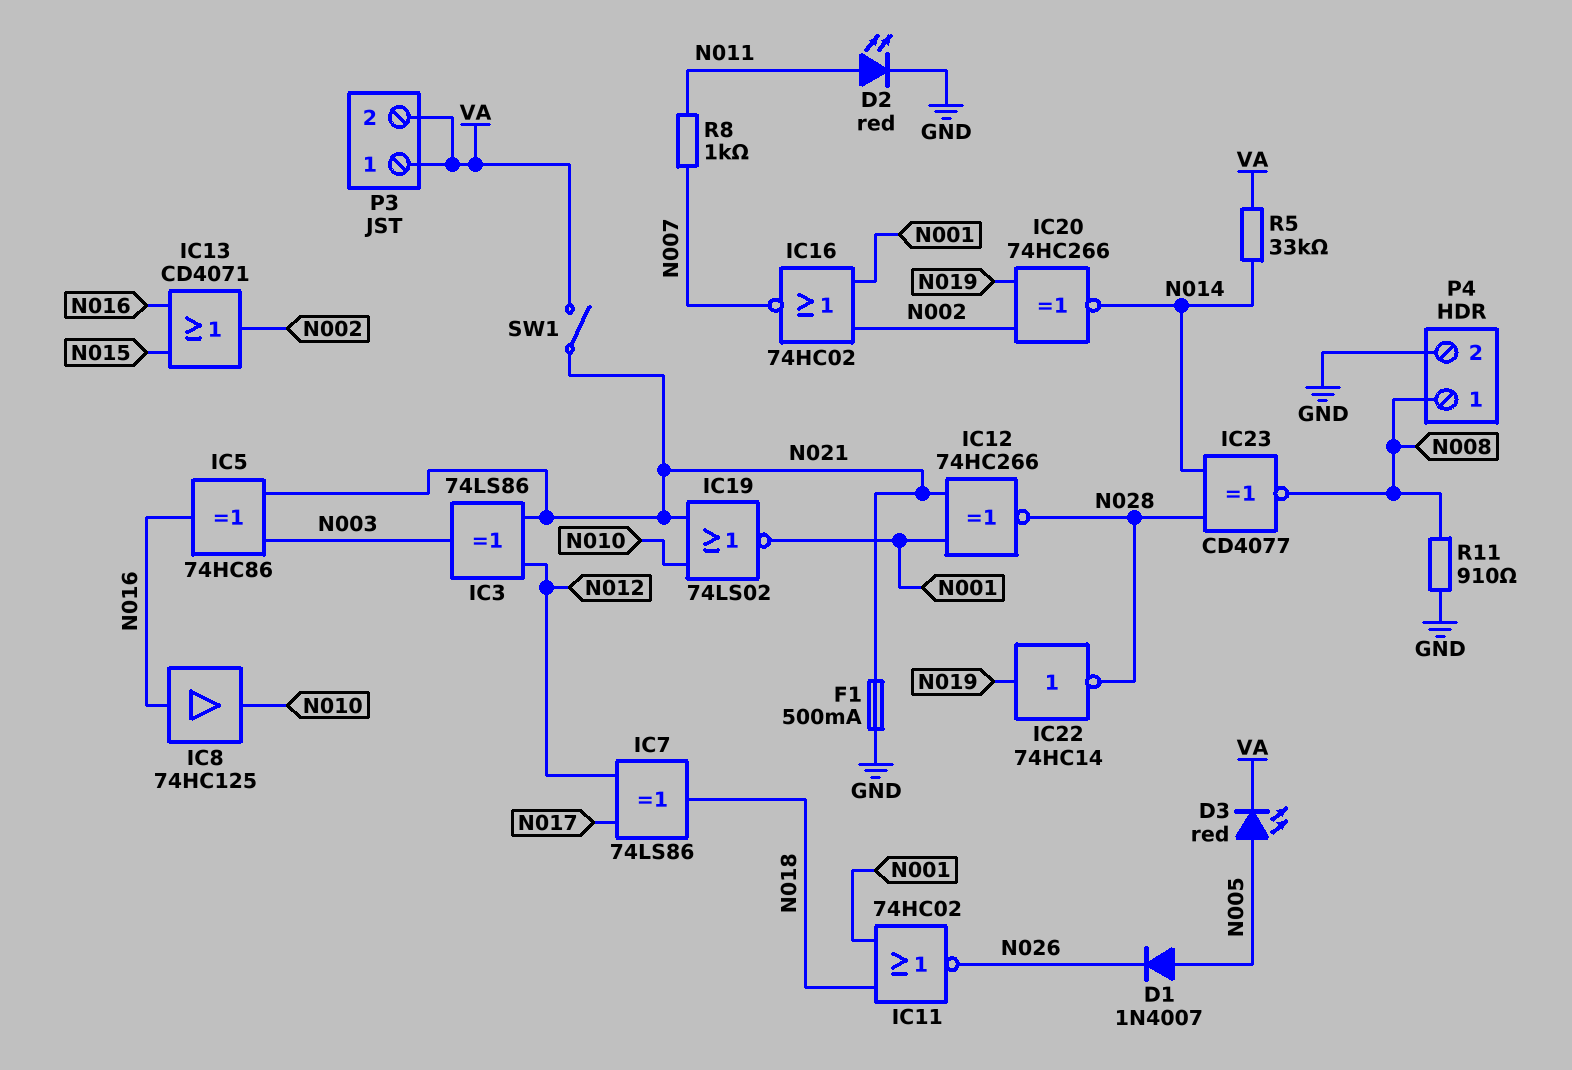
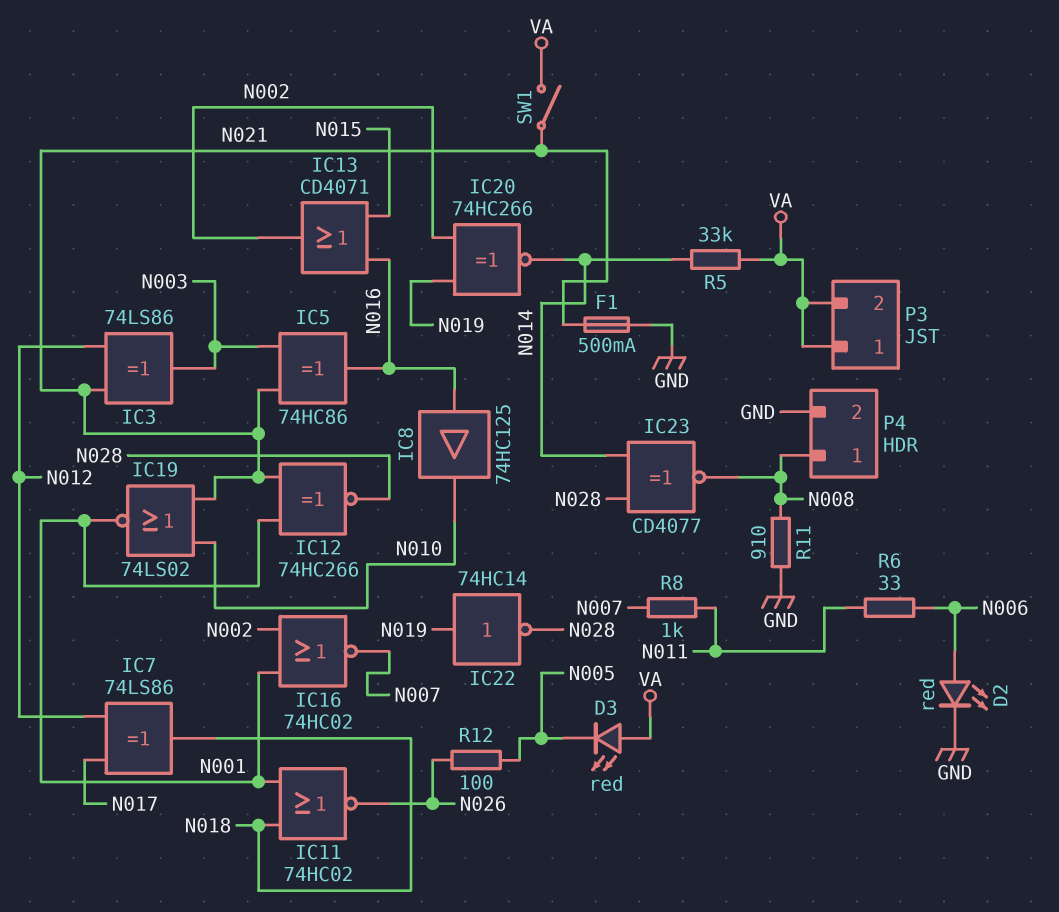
D1: diode 1N4007 (A N005, K N026) -> none
D2: LED red (A N011, K GND) -> LED red (A N006, K GND)
D3: LED red (A N005, K VA) -> LED red (A VA, K N005)
R6: none -> 33 (N006, N011)
R12: none -> 100 (N005, N026)

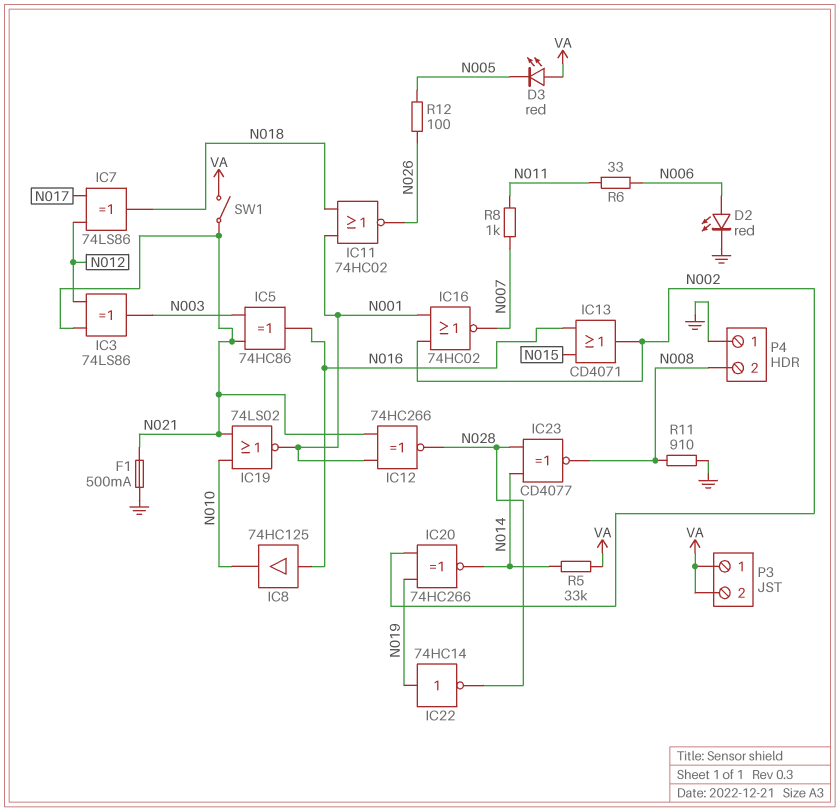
P4 pin 1: N008 -> GND
P4 pin 2: GND -> N008

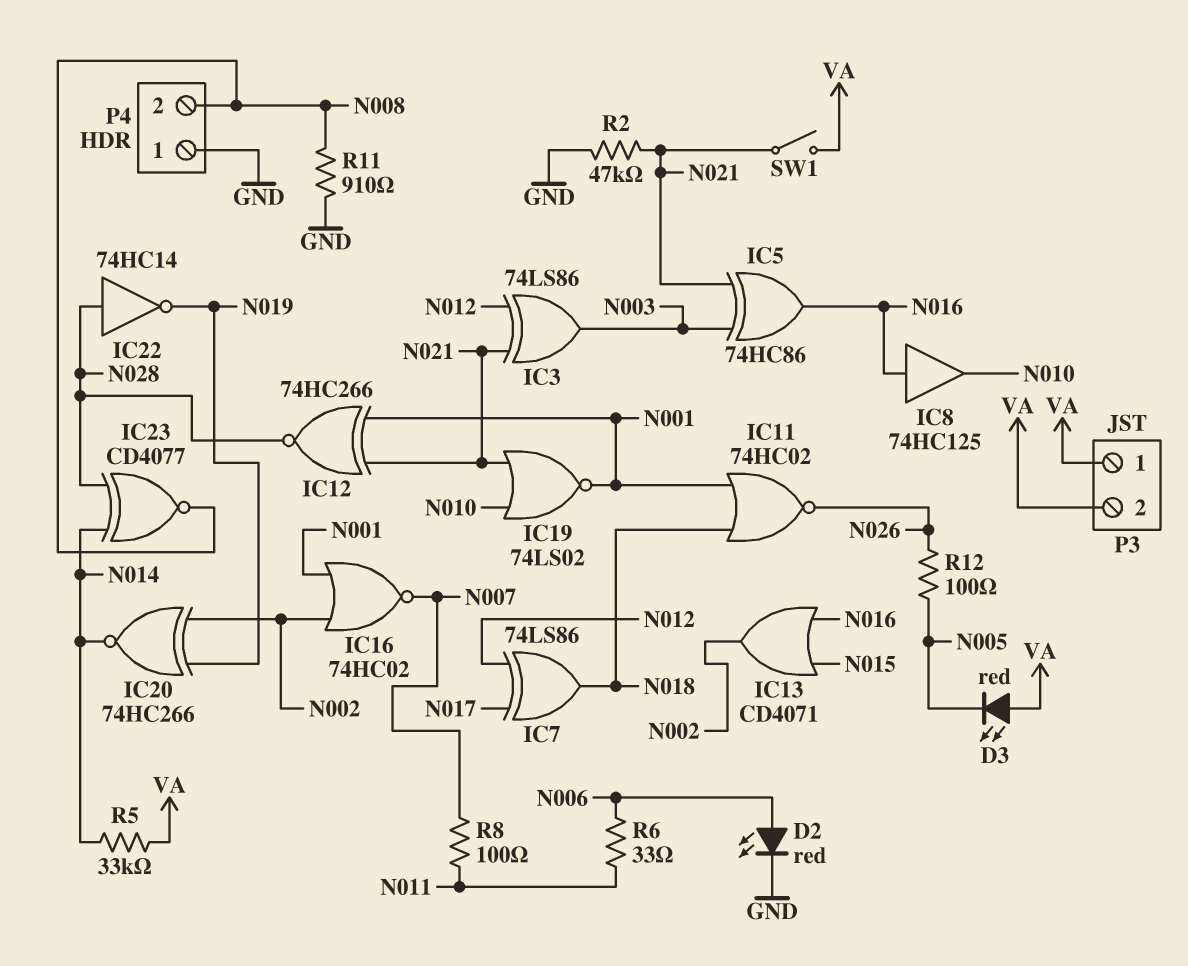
F1: 500mA (GND, N021) -> none
IC22: NOT 74HC14 (in N019, out N028) -> NOT 74HC14 (in N028, out N019)
R2: none -> 47k (GND, N021)
R8: 1k (N007, N011) -> 100 (N007, N011)

